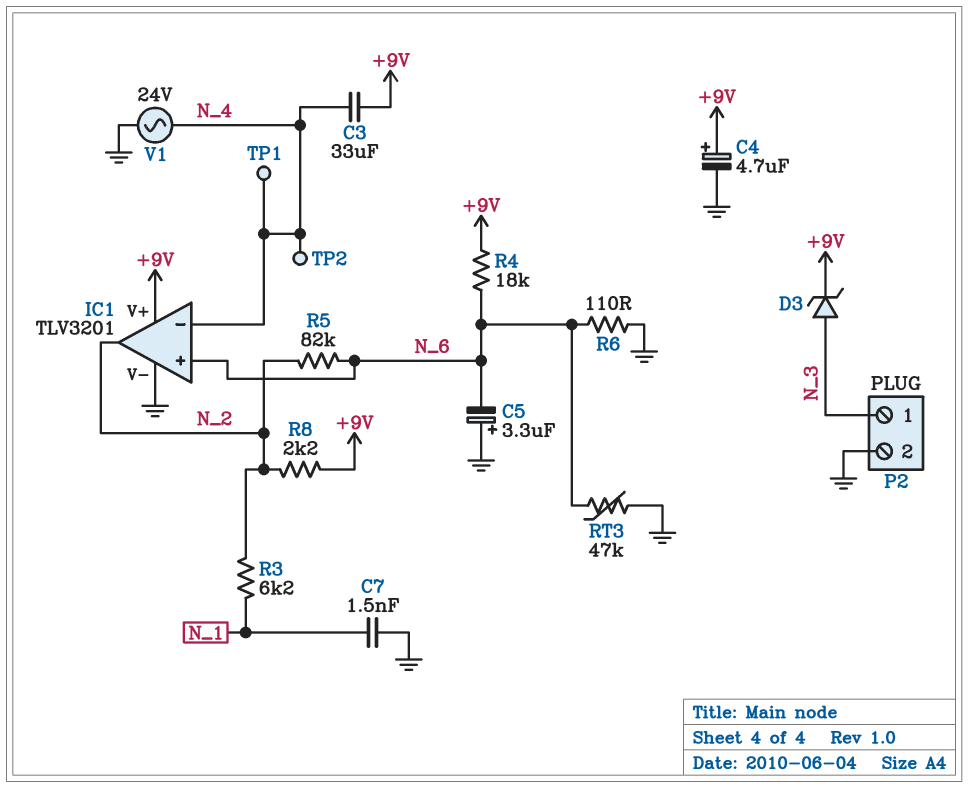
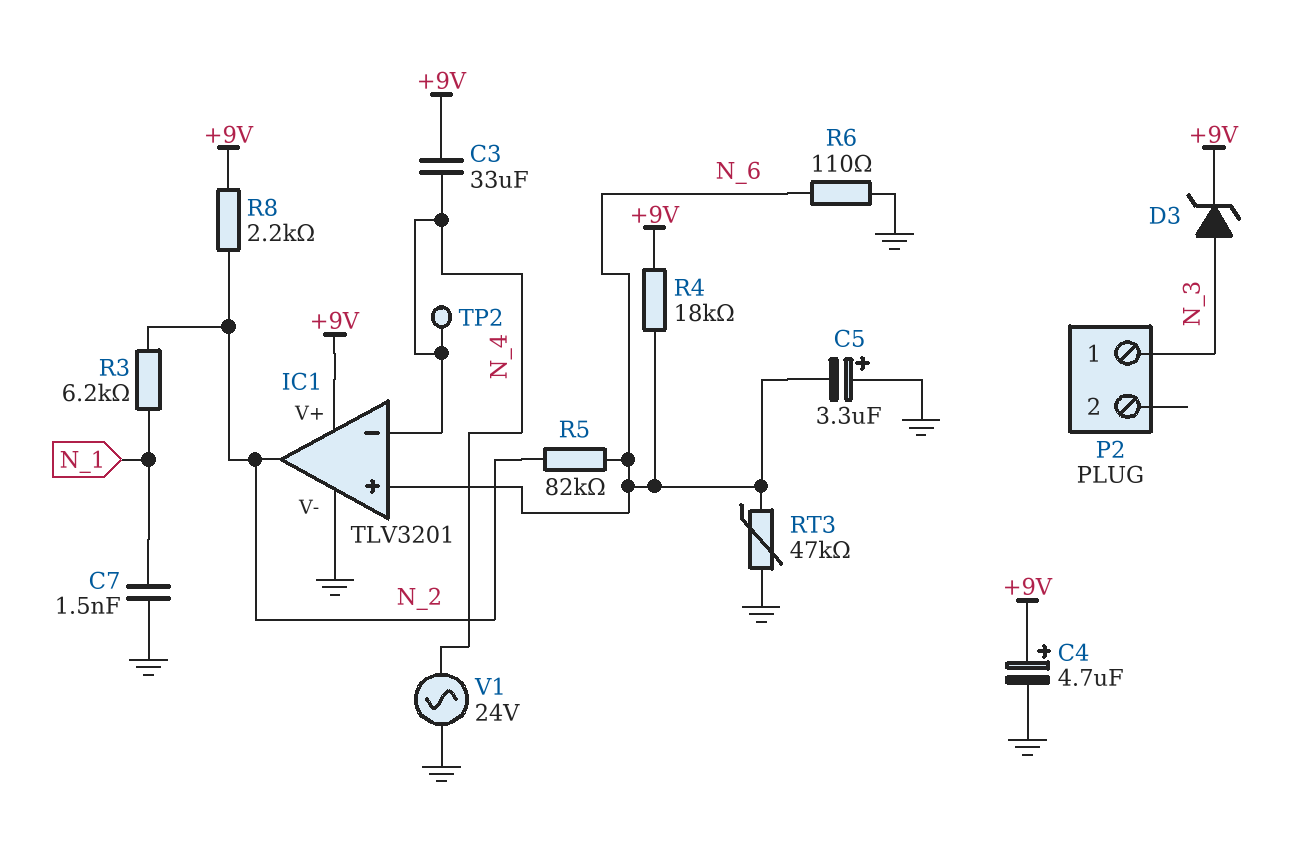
P2 pin 2: GND -> none
TP1: test point (N_4) -> none

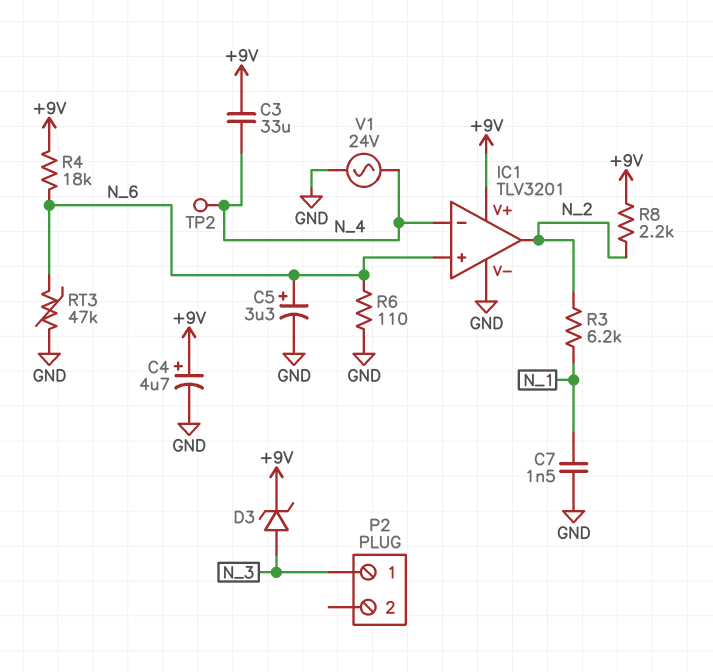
C5: 3.3uF (plus GND, minus N_6) -> 3.3uF (plus N_6, minus GND)
R5: 82k (N_2, N_6) -> none

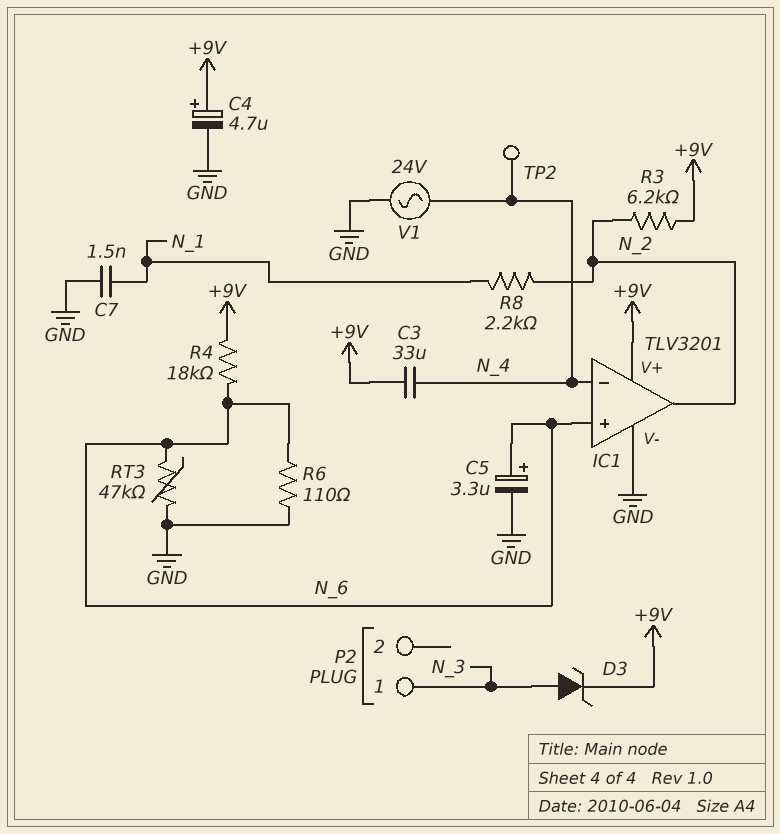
R3: 6.2k (N_1, N_2) -> 6.2k (+9V, N_2)
R8: 2.2k (+9V, N_2) -> 2.2k (N_1, N_2)

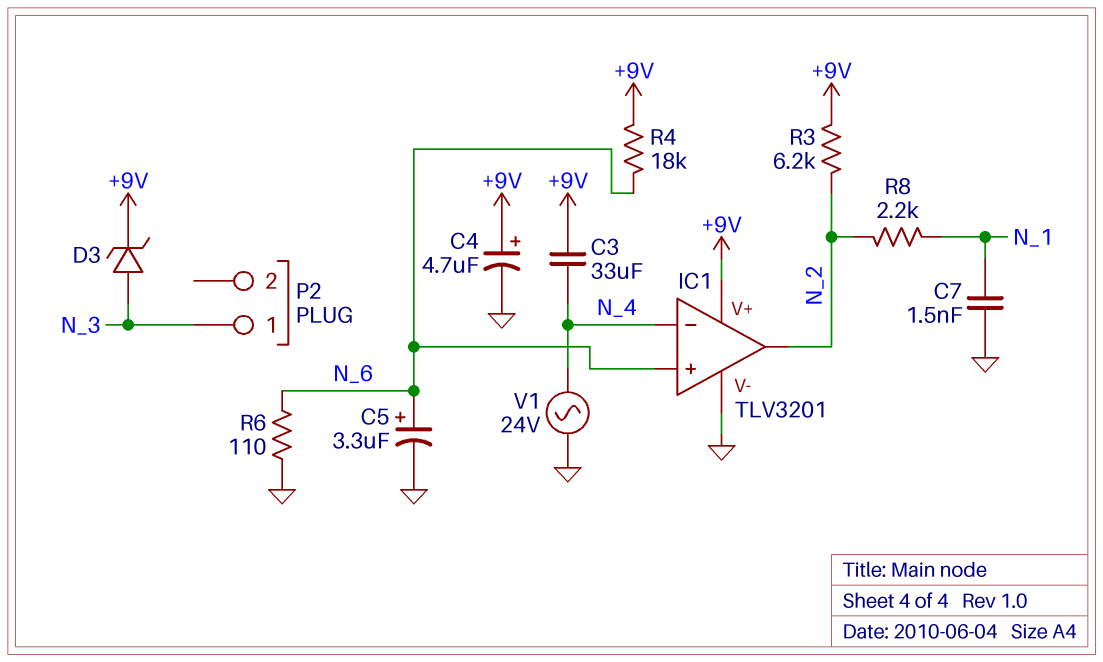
RT3: 47k (GND, N_6) -> none
TP2: test point (N_4) -> none

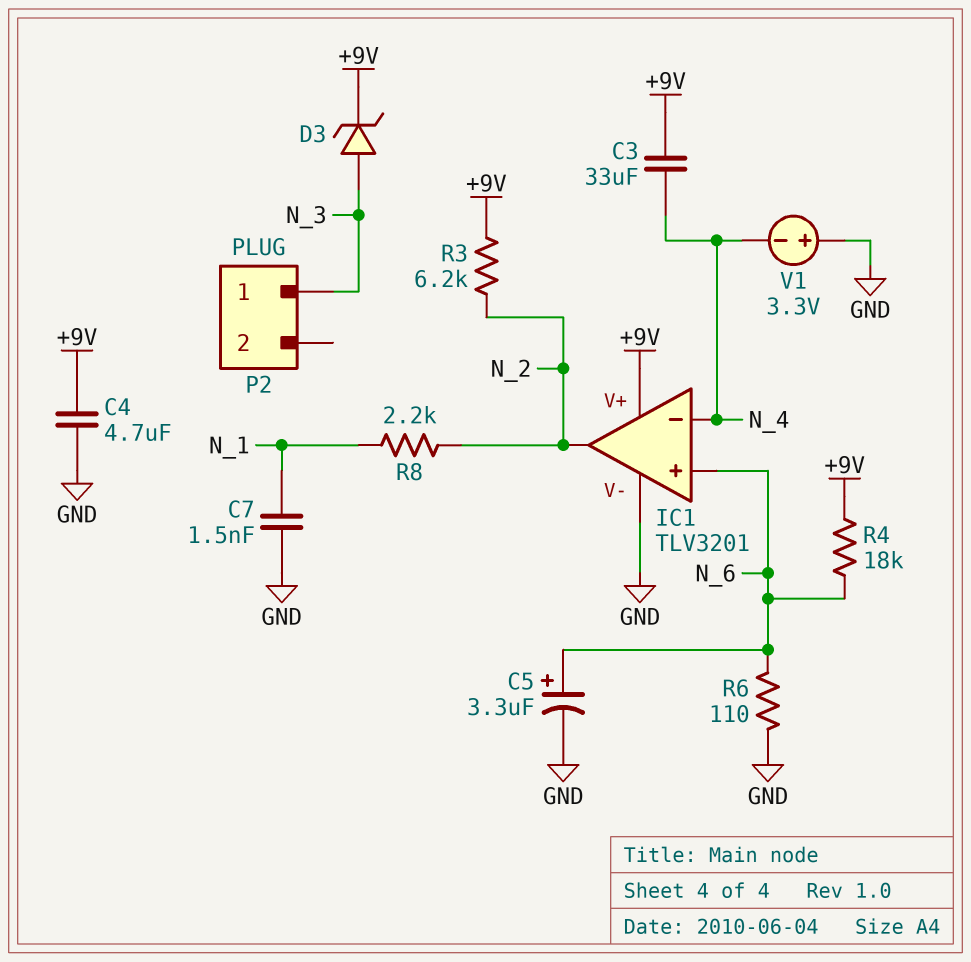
C4: 4.7uF (plus +9V, minus GND) -> 4.7uF (+9V, GND)
V1: AC 24V (GND, N_4) -> 3.3V (plus GND, minus N_4)

